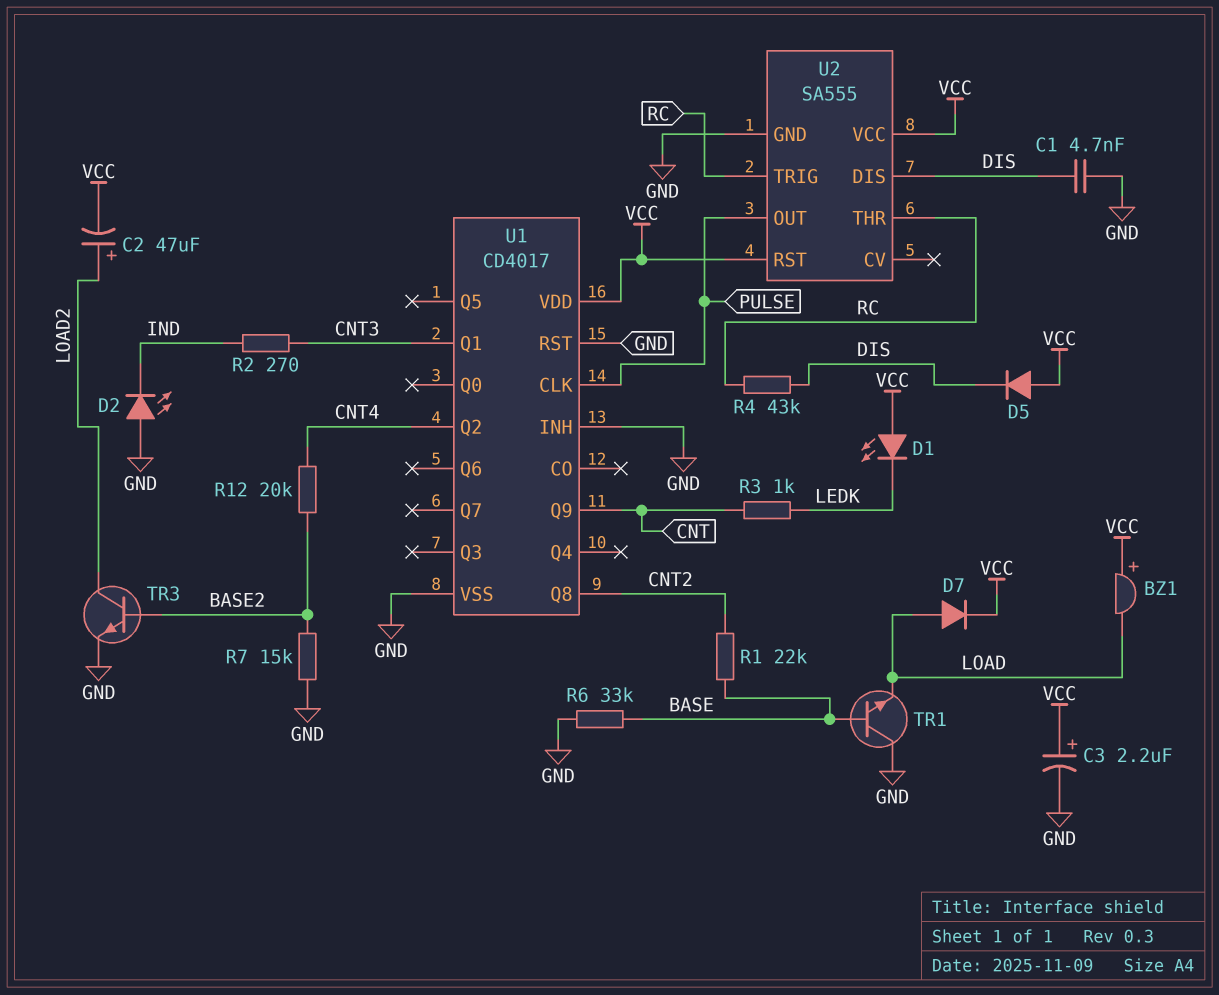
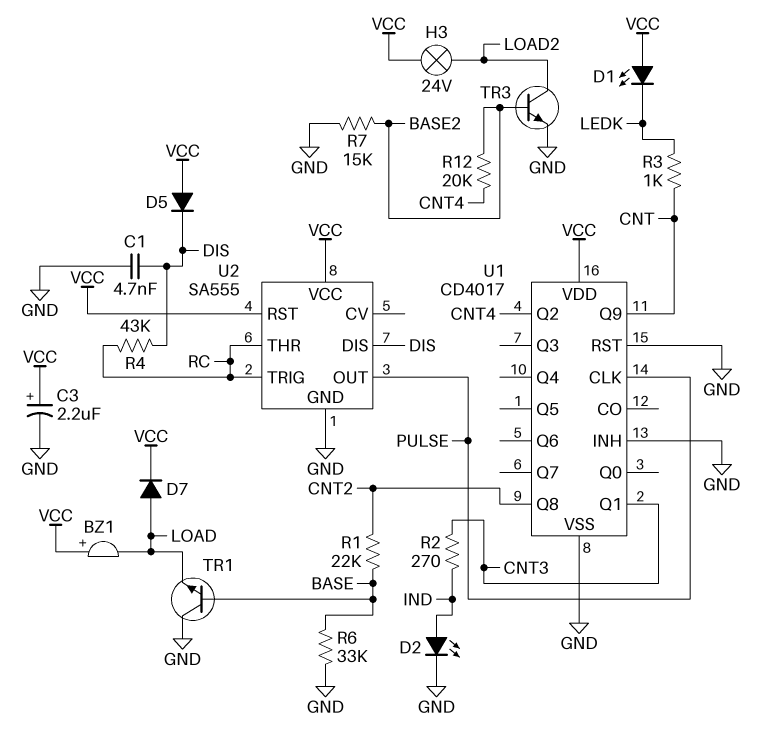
C2: 47uF (plus LOAD2, minus VCC) -> none
D2: LED (A GND, K IND) -> LED (A IND, K GND)
H3: none -> lamp 24V (LOAD2, VCC)

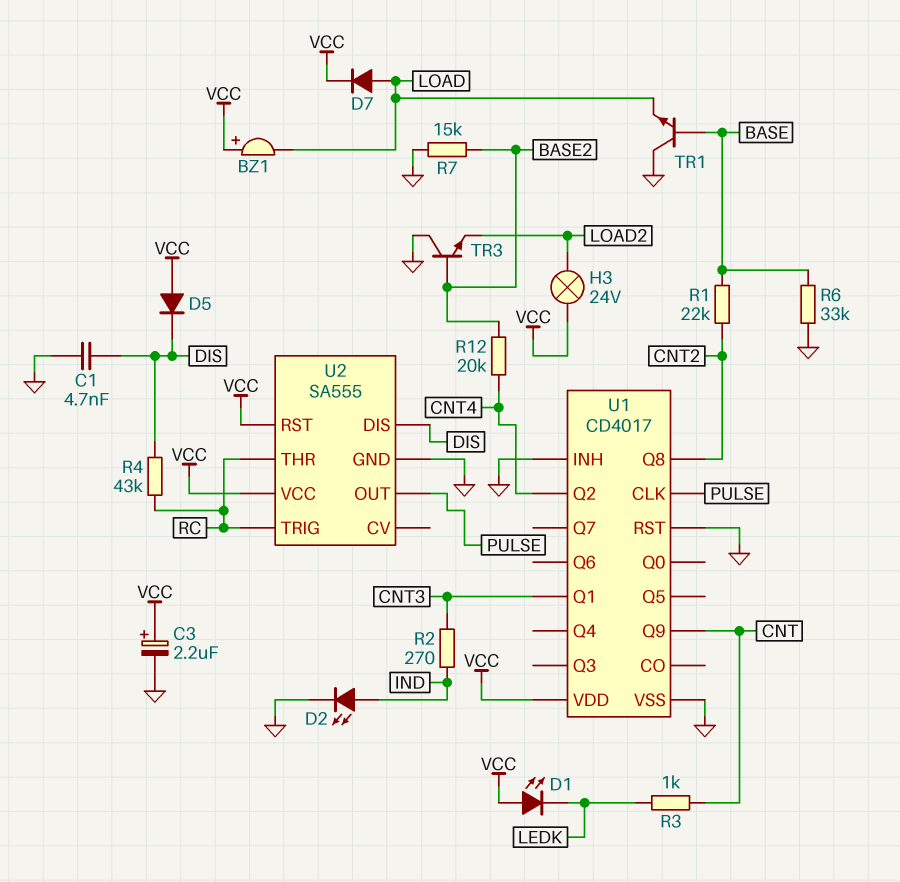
TR3: NPN (B BASE2, C LOAD2, E GND) -> NPN (B BASE2, C GND, E LOAD2)

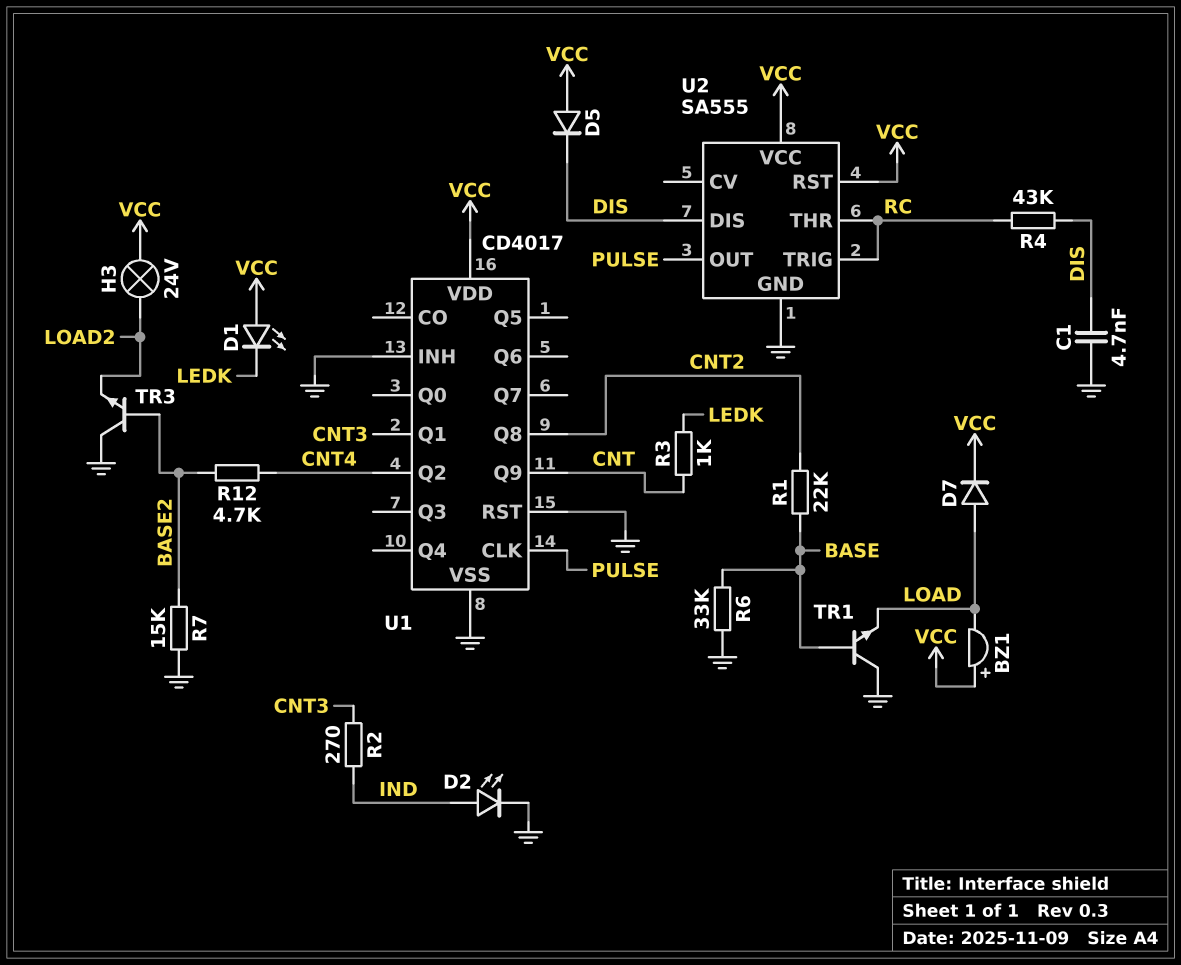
C3: 2.2uF (plus VCC, minus GND) -> none
R12: 20k (BASE2, CNT4) -> 4.7k (BASE2, CNT4)

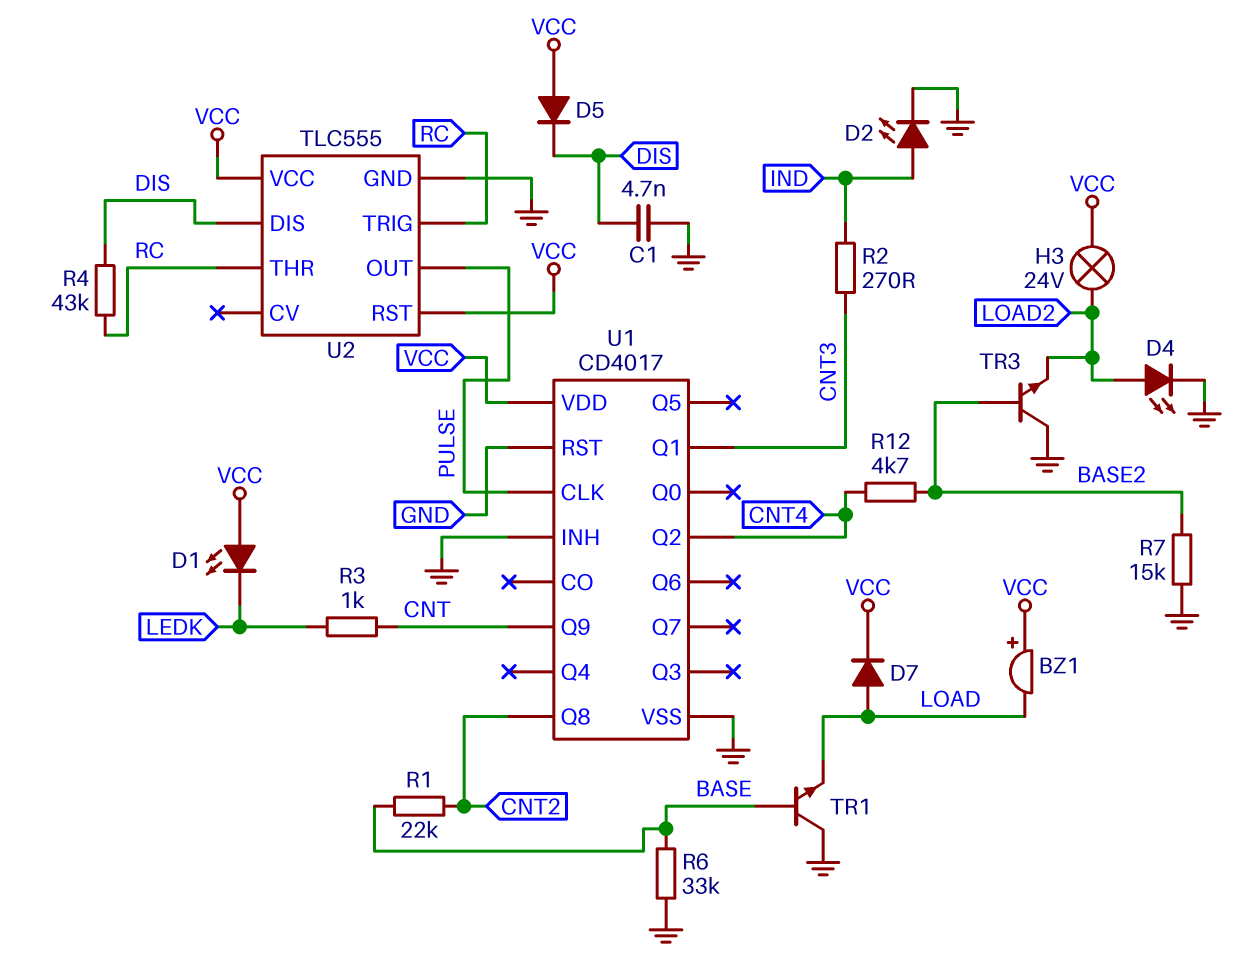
D4: none -> LED (A LOAD2, K GND)
U2: SA555 -> TLC555

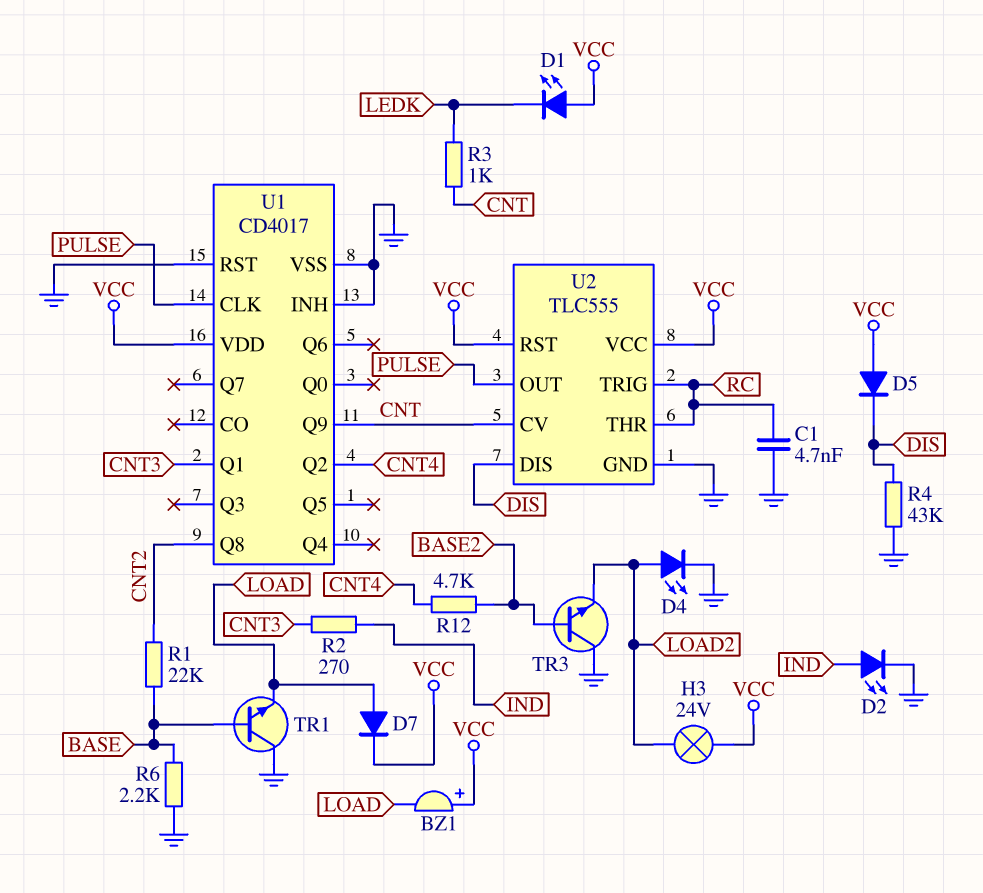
C1: 4.7nF (DIS, GND) -> 4.7nF (GND, RC)
R4: 43k (DIS, RC) -> 43k (DIS, GND)
R6: 33k (BASE, GND) -> 2.2k (BASE, GND)
R7: 15k (BASE2, GND) -> none
U2 pin CV: none -> CNT

